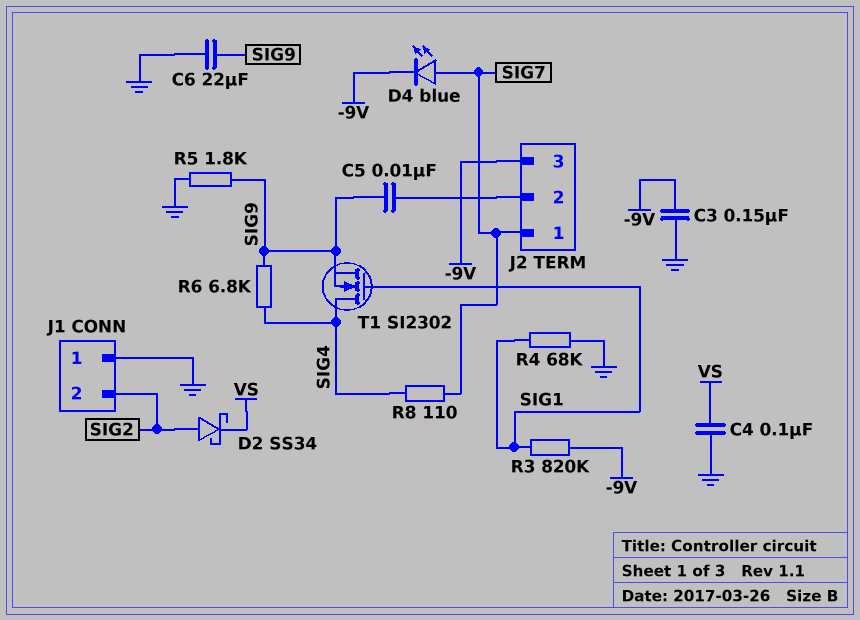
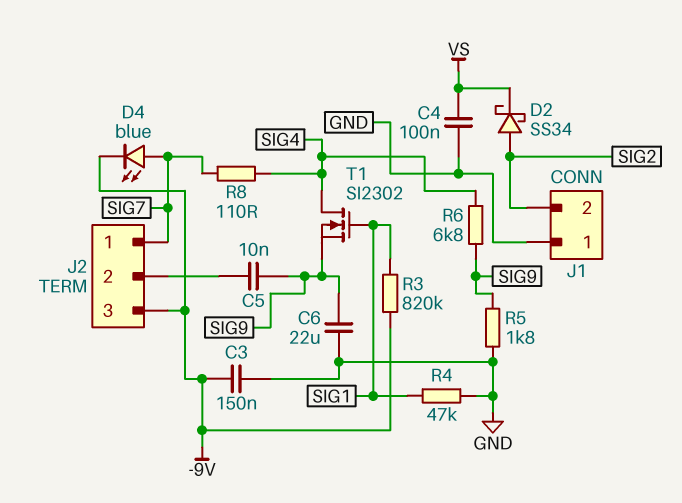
R4: 68k (GND, SIG1) -> 47k (GND, SIG1)

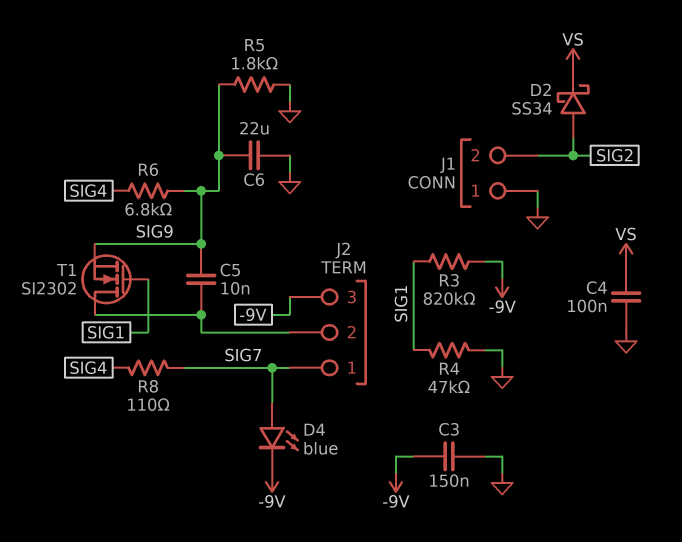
T1: NMOS SI2302 (G SIG1, D SIG4, S SIG9) -> NMOS SI2302 (G SIG1, D J2/2, S SIG9)

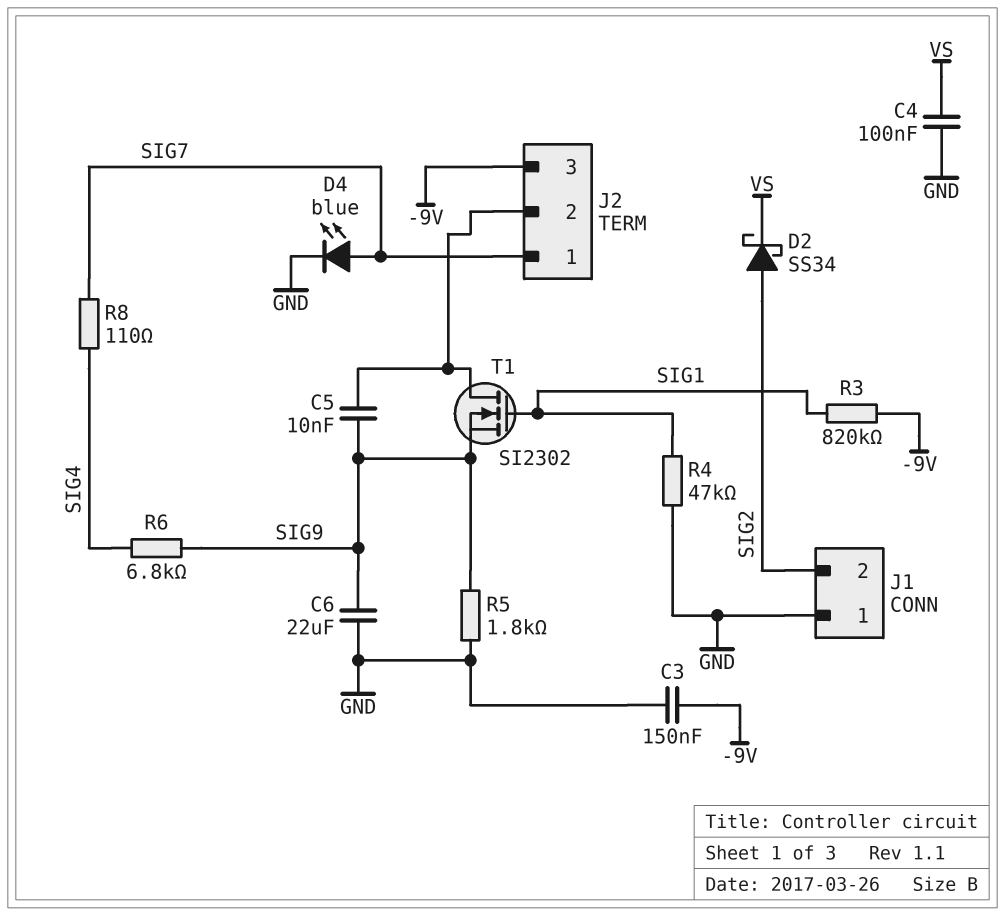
D4: LED blue (A SIG7, K -9V) -> LED blue (A SIG7, K GND)

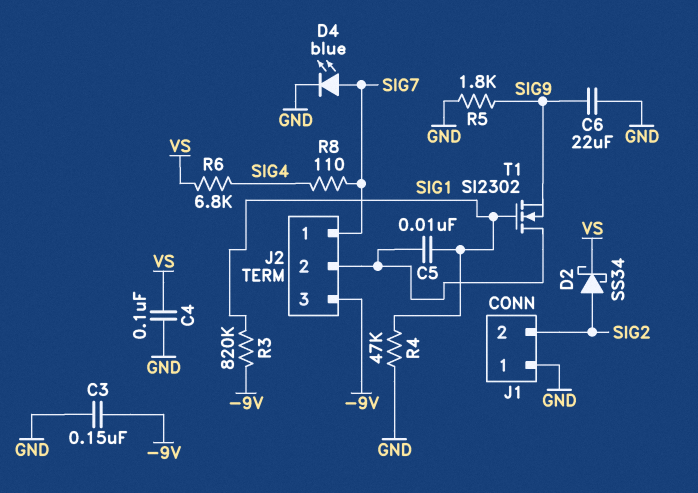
C5: 10nF (J2/2, SIG9) -> 10nF (J2/2, SIG1)
R6: 6.8k (SIG4, SIG9) -> 6.8k (SIG4, VS)

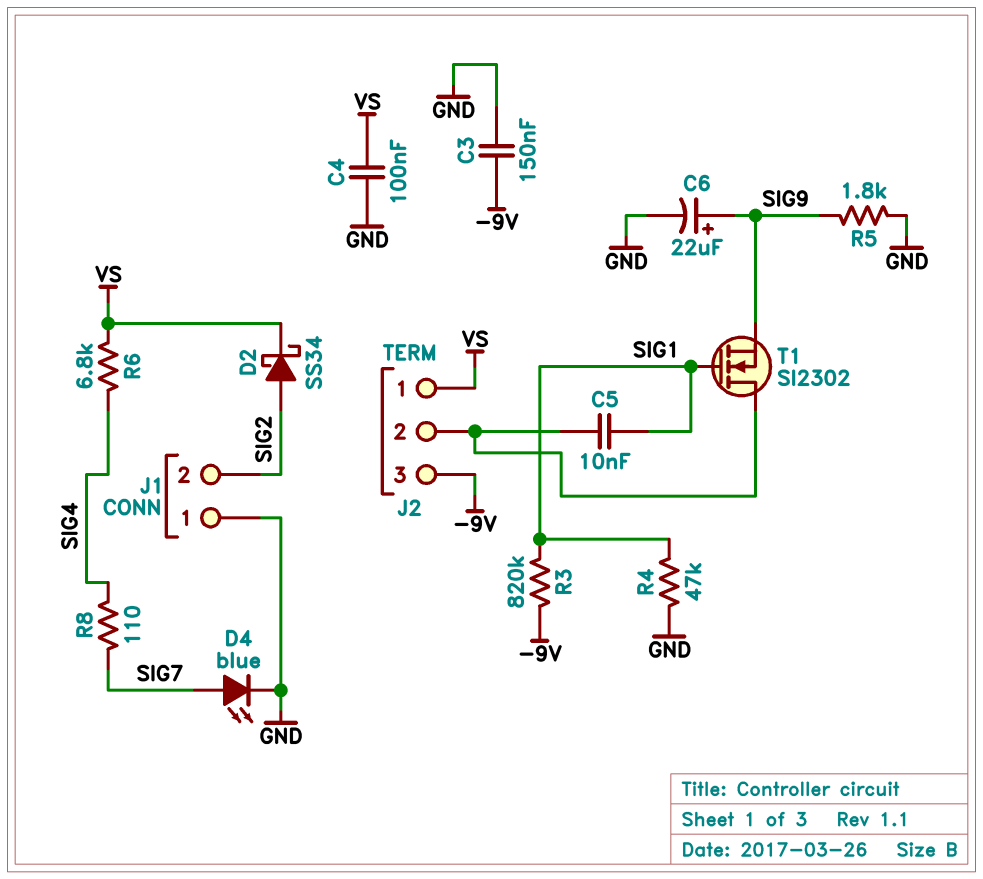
C6: 22uF (GND, SIG9) -> 22uF (plus SIG9, minus GND)
J2 pin 1: SIG7 -> VS

